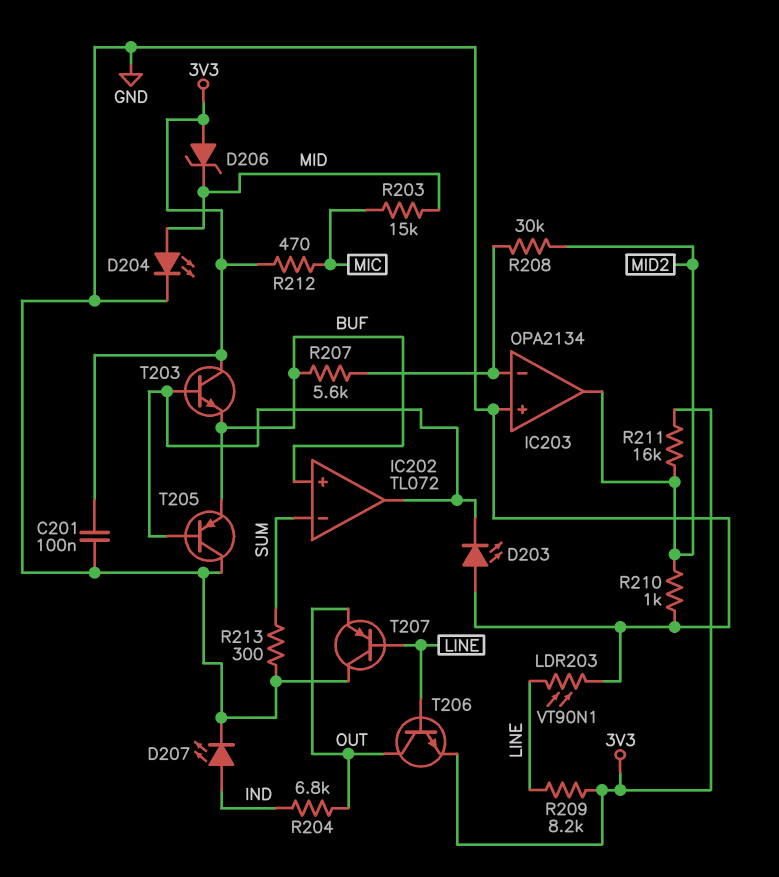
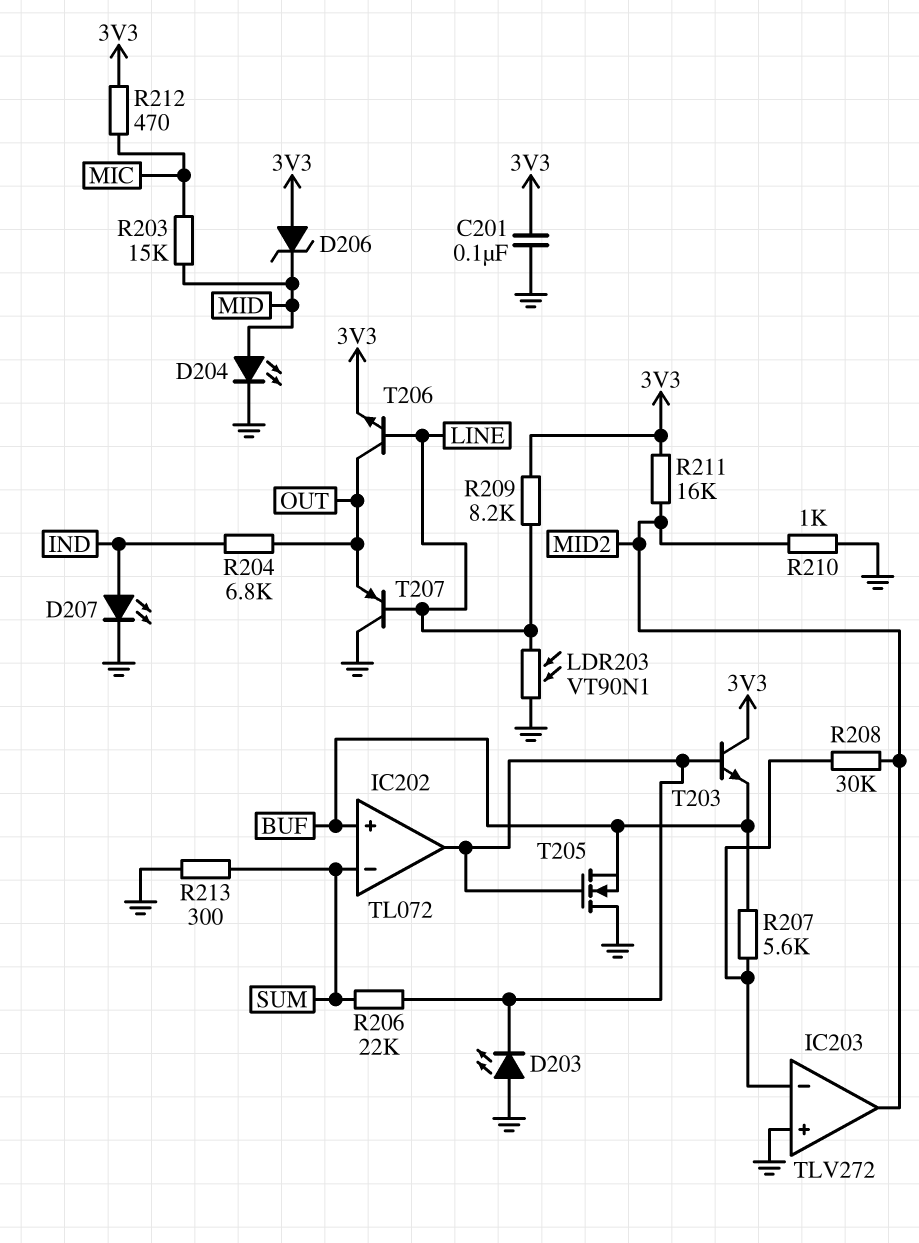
IC203: OPA2134 -> TLV272
R206: none -> 22k (IC202/out, SUM)
T205: PNP (B IC202/out, C GND, E BUF) -> NMOS (G IC202/out, D GND, S BUF)

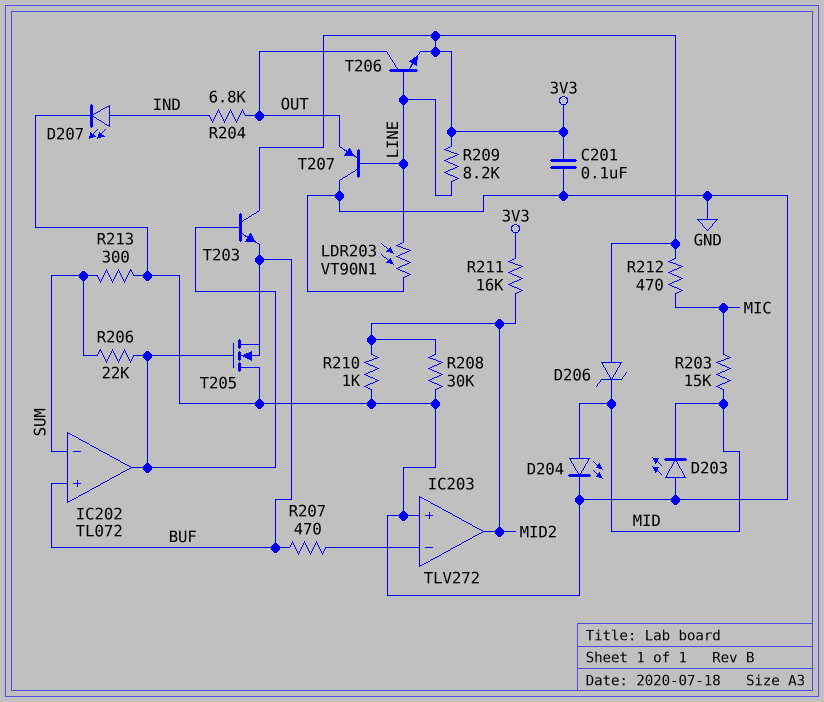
D203: LED (A GND, K IC202/out) -> LED (A GND, K MID)
R207: 5.6k (BUF, IC203/in-) -> 470 (BUF, IC203/in-)
R208: 30k (IC203/in-, MID2) -> 30k (GND, MID2)

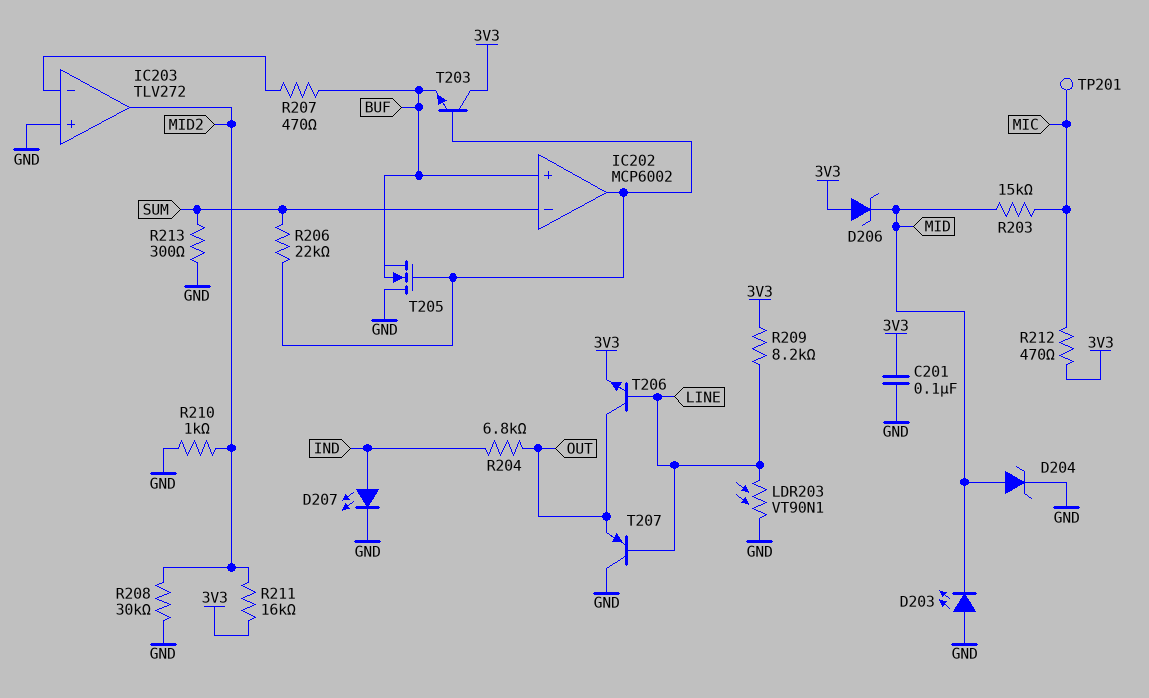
D204: LED (A MID, K GND) -> zener (A MID, K GND)
IC202: TL072 -> MCP6002
TP201: none -> test point (MIC)

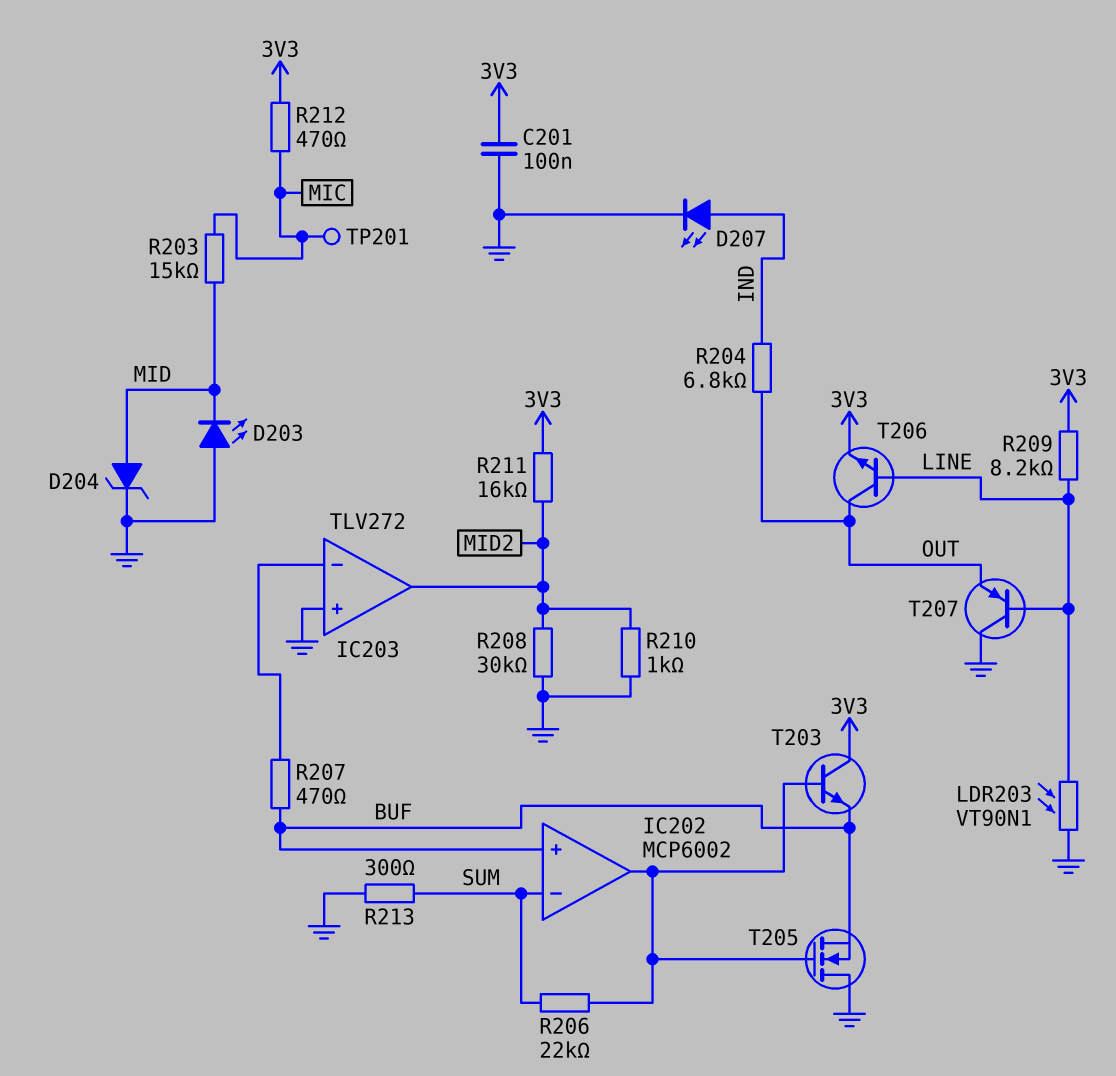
D206: zener (A 3V3, K MID) -> none

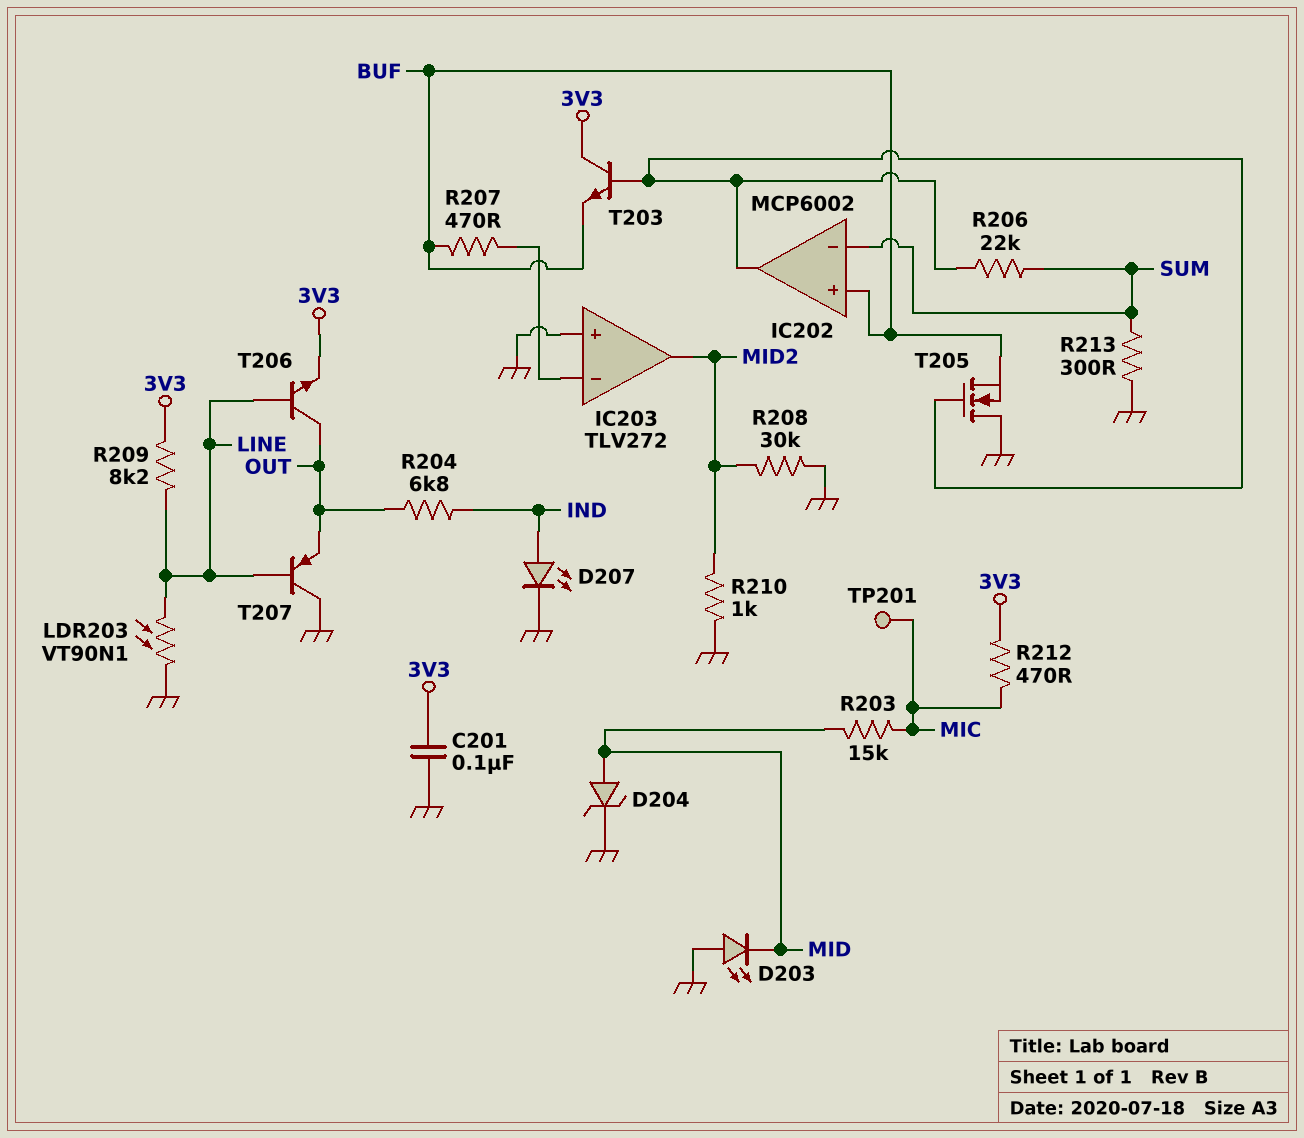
R211: 16k (3V3, MID2) -> none

